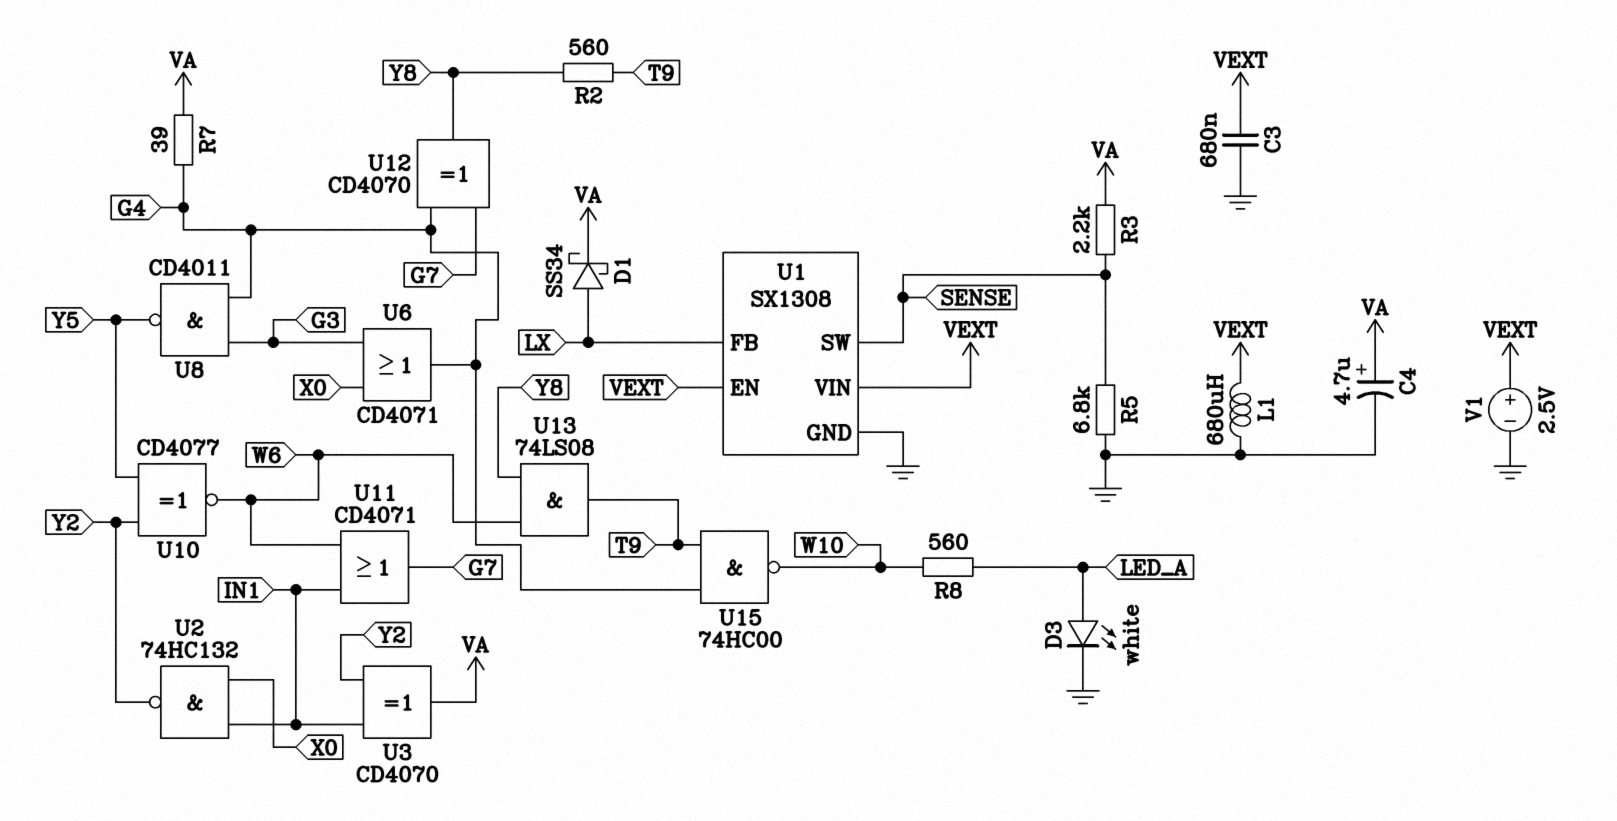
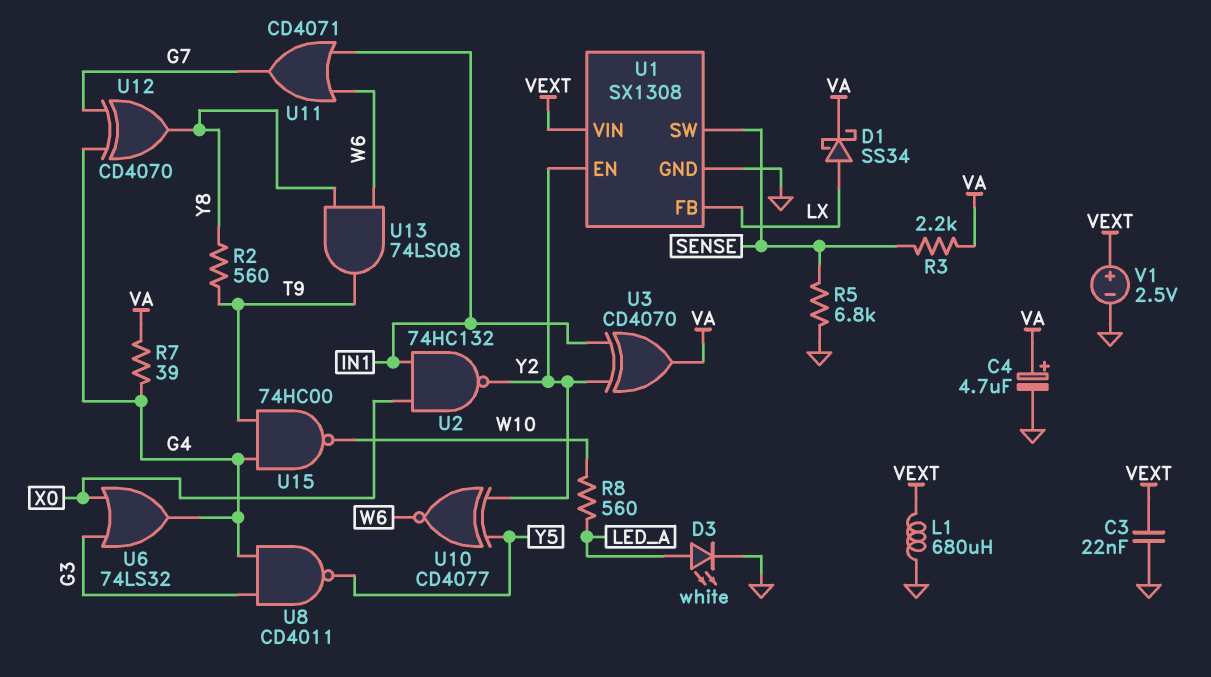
C3: 680nF (GND, VEXT) -> 22nF (GND, VEXT)
U1 pin EN: VEXT -> Y2
U6: OR CD4071 (in G3, in X0, out G4) -> OR 74LS32 (in G3, in X0, out G4)

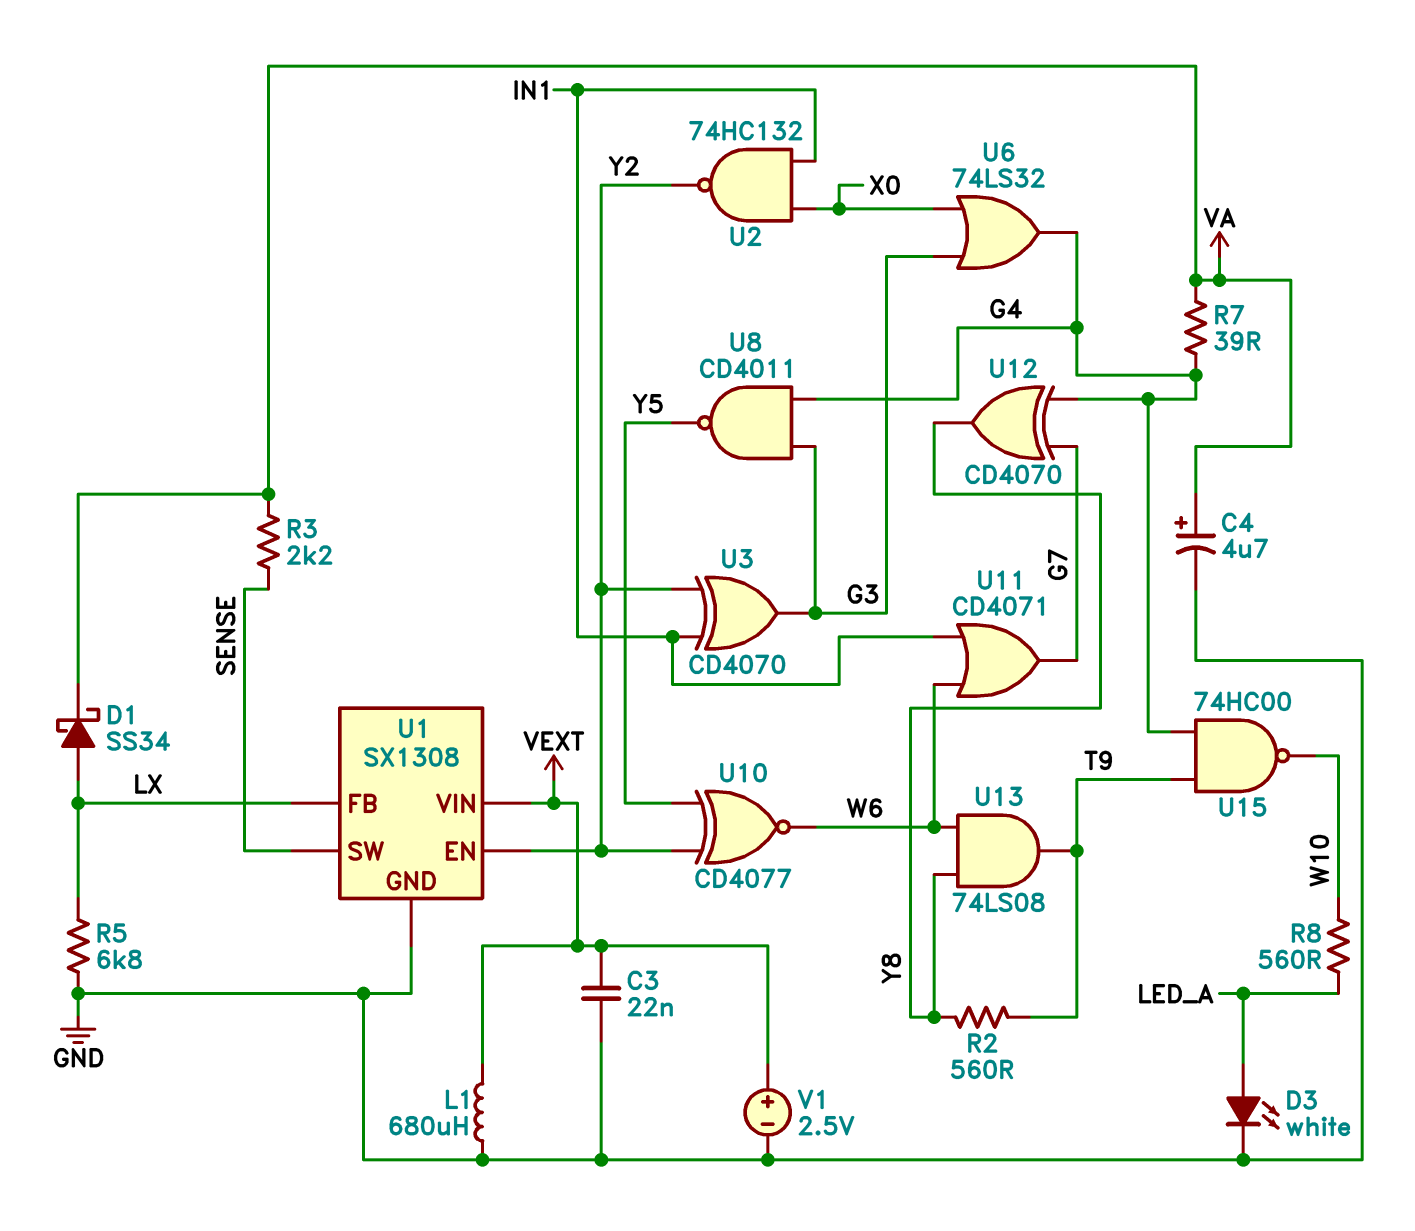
R5: 6.8k (GND, SENSE) -> 6.8k (GND, LX)
U3: XOR CD4070 (in IN1, in Y2, out VA) -> XOR CD4070 (in IN1, in Y2, out G3)

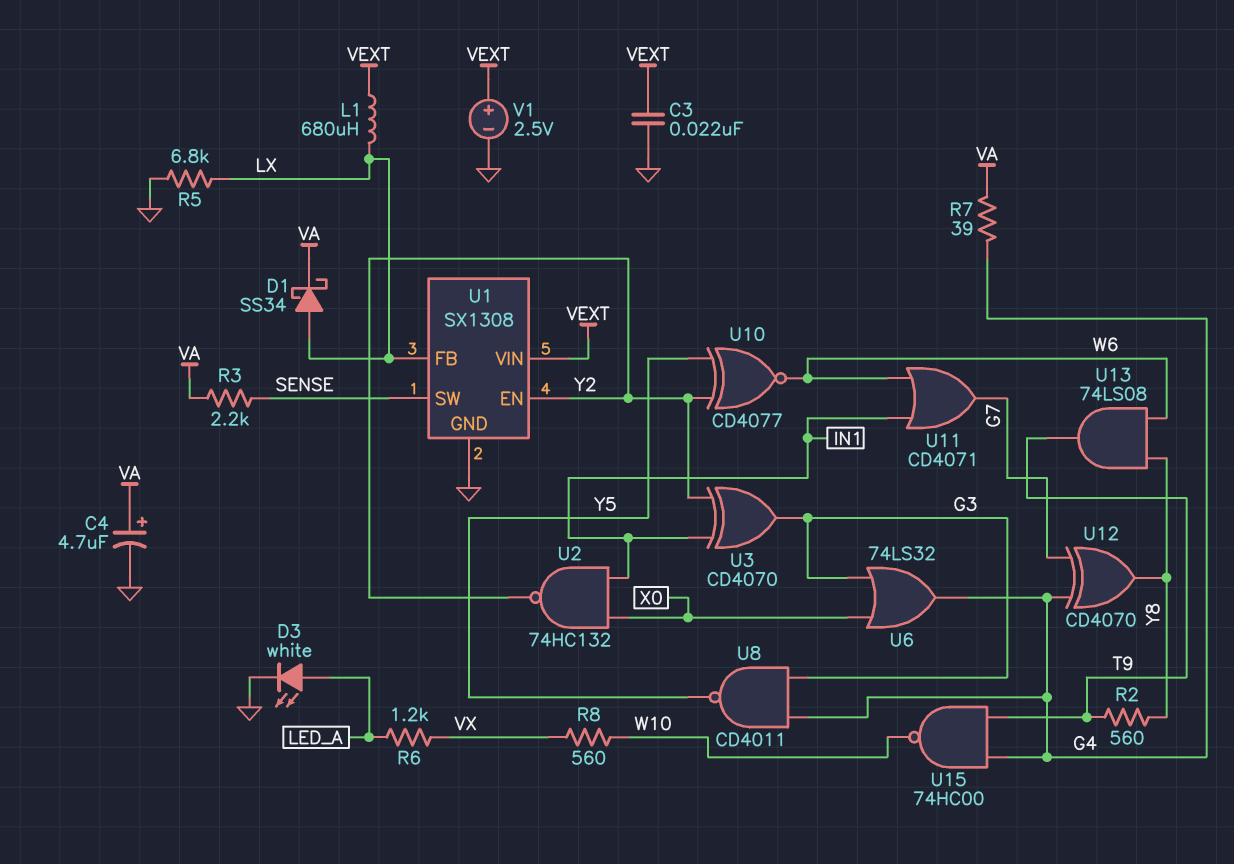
L1: 680uH (GND, VEXT) -> 680uH (LX, VEXT)
R6: none -> 1.2k (LED_A, VX)
R8: 560 (LED_A, W10) -> 560 (VX, W10)

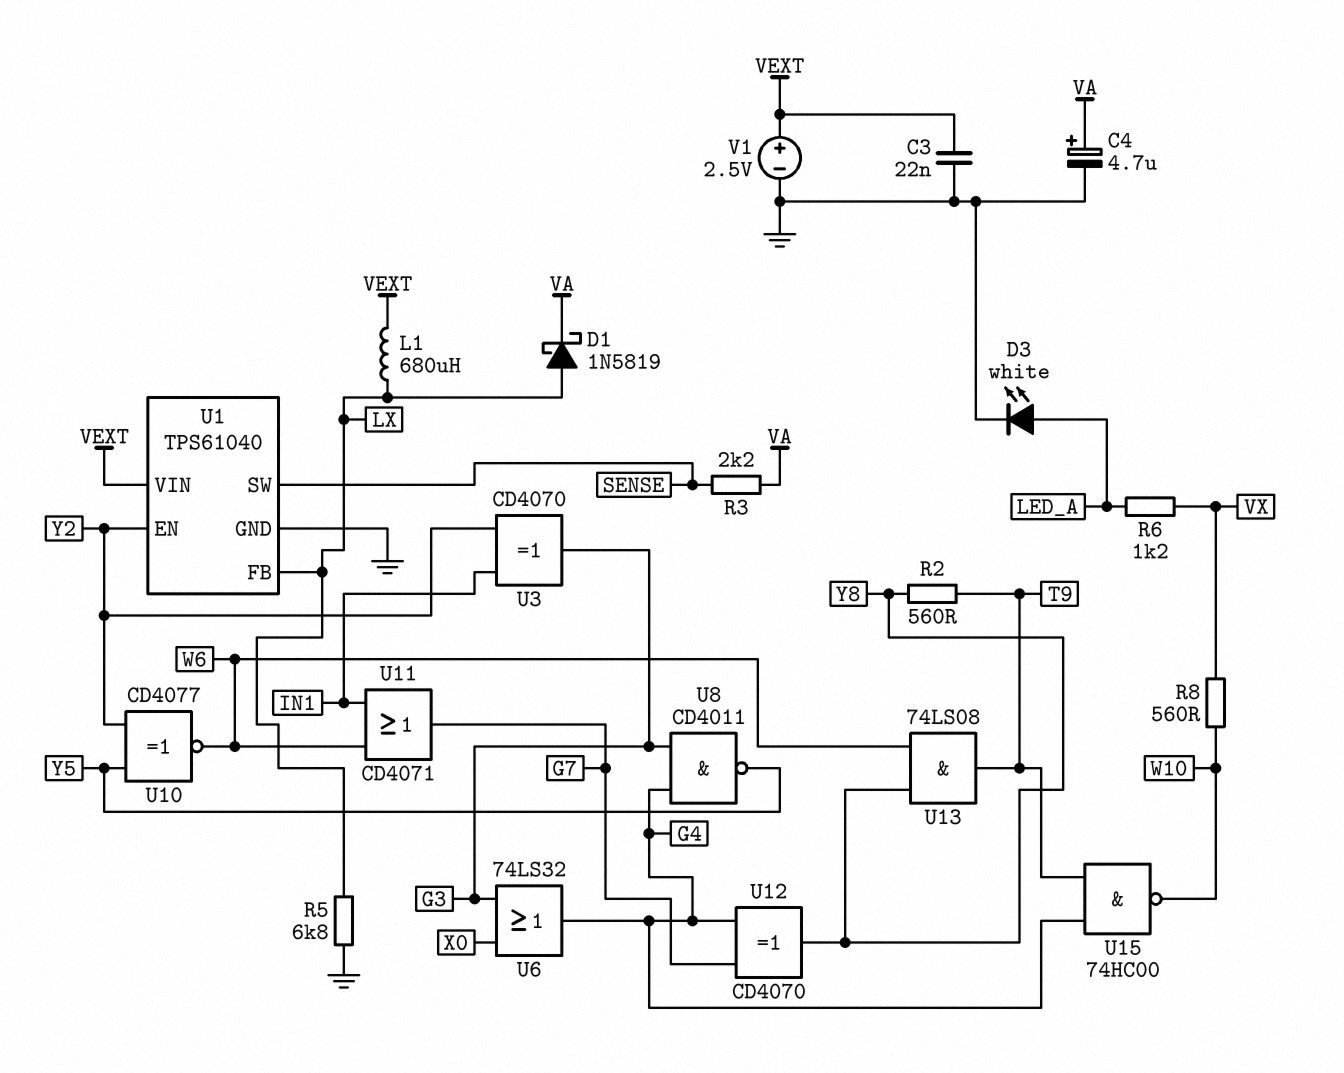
D1: schottky SS34 (A LX, K VA) -> schottky 1N5819 (A LX, K VA)
R7: 39 (G4, VA) -> none
U1: SX1308 -> TPS61040
U2: NAND 74HC132 (in IN1, in X0, out Y2) -> none

